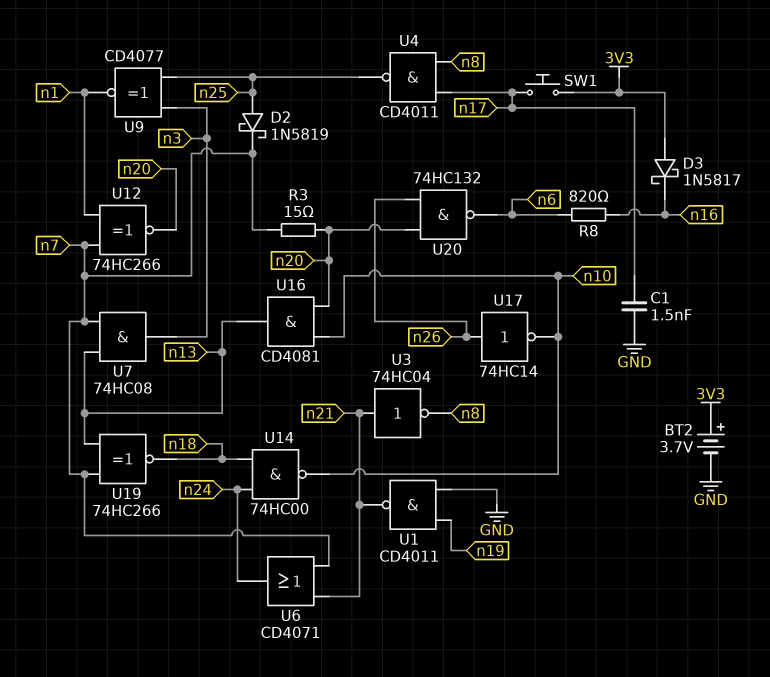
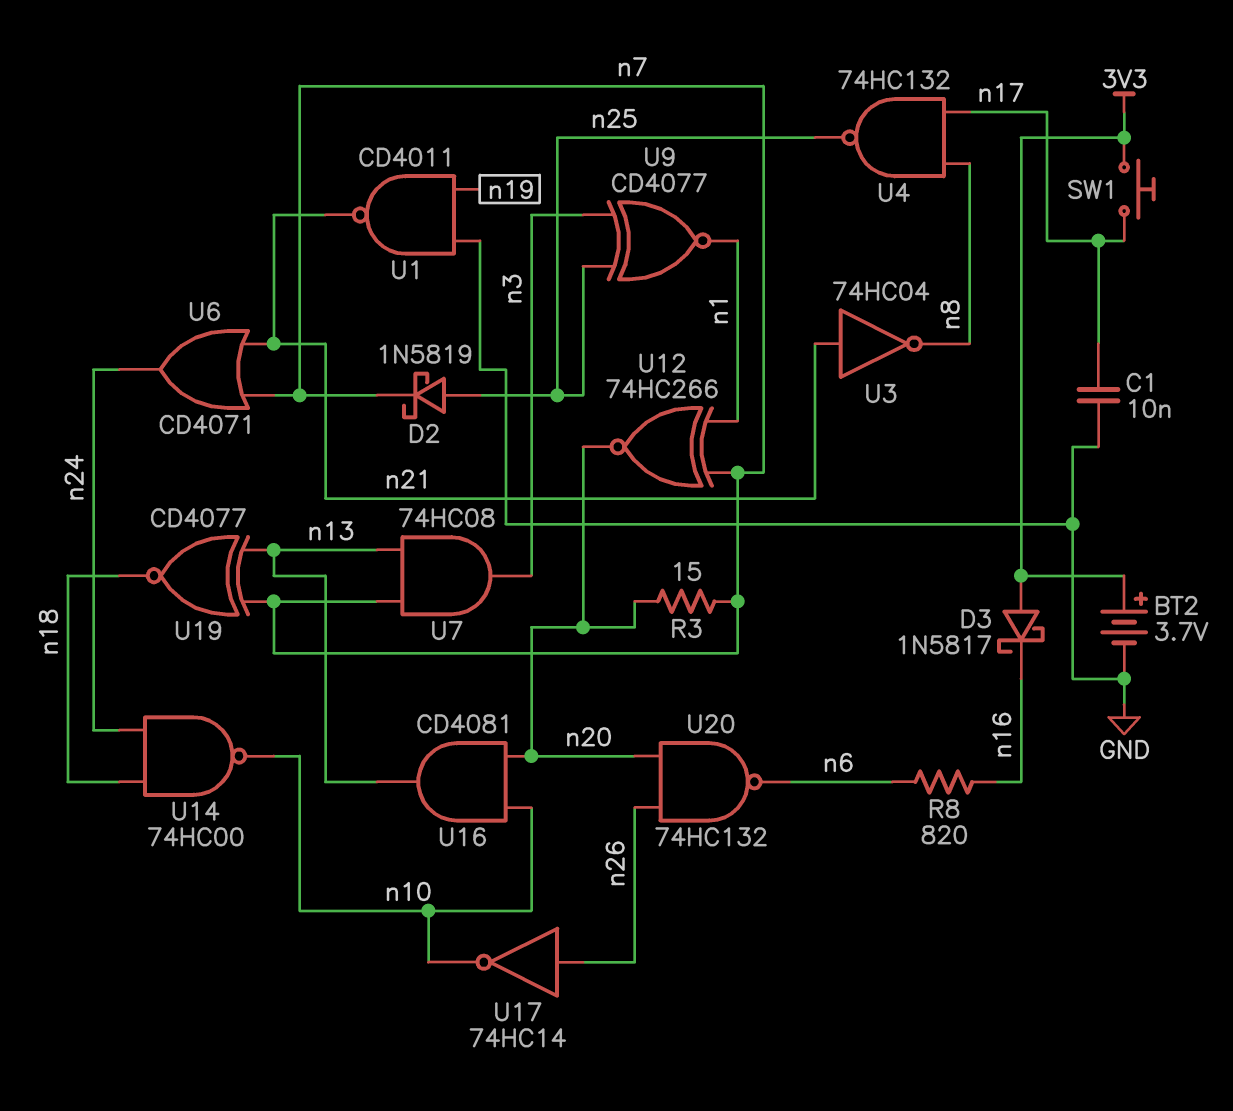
C1: 1.5nF (GND, n17) -> 10nF (GND, n17)
U4: NAND CD4011 (in n8, in n17, out n25) -> NAND 74HC132 (in n8, in n17, out n25)
U19: XNOR 74HC266 (in n7, in n13, out n18) -> XNOR CD4077 (in n7, in n13, out n18)

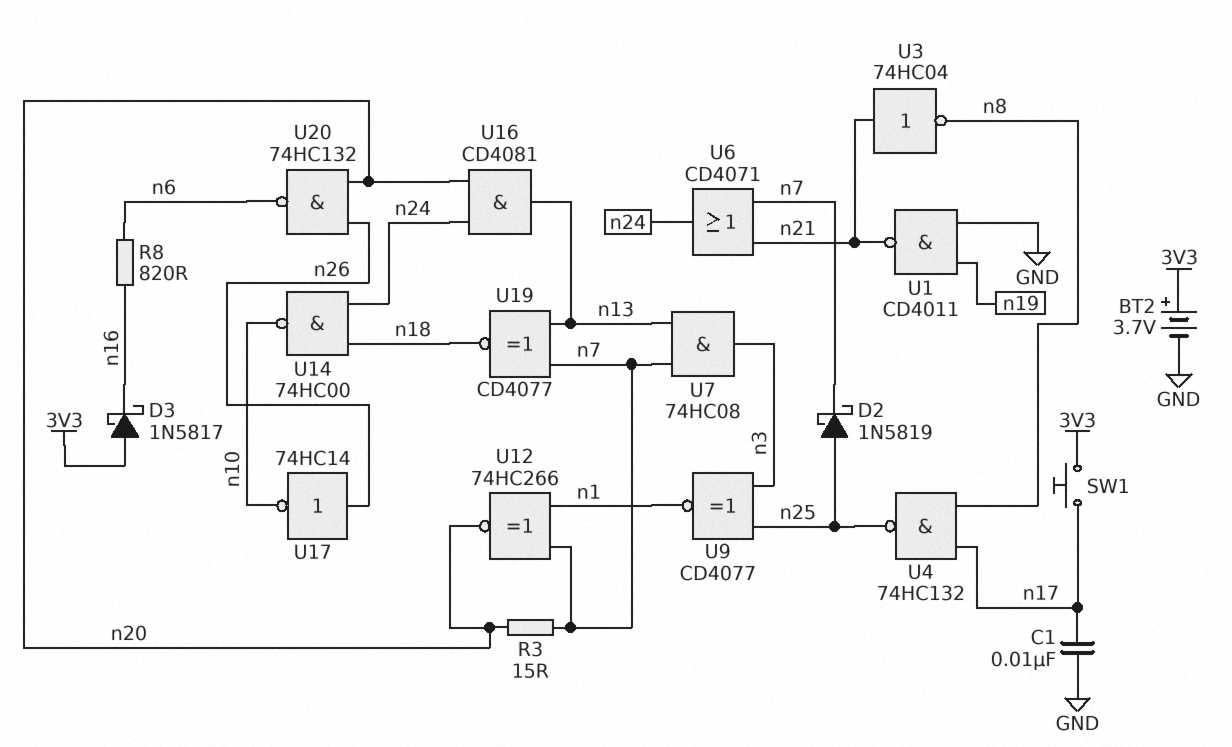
U16: AND CD4081 (in n10, in n20, out n13) -> AND CD4081 (in n20, in n24, out n13)

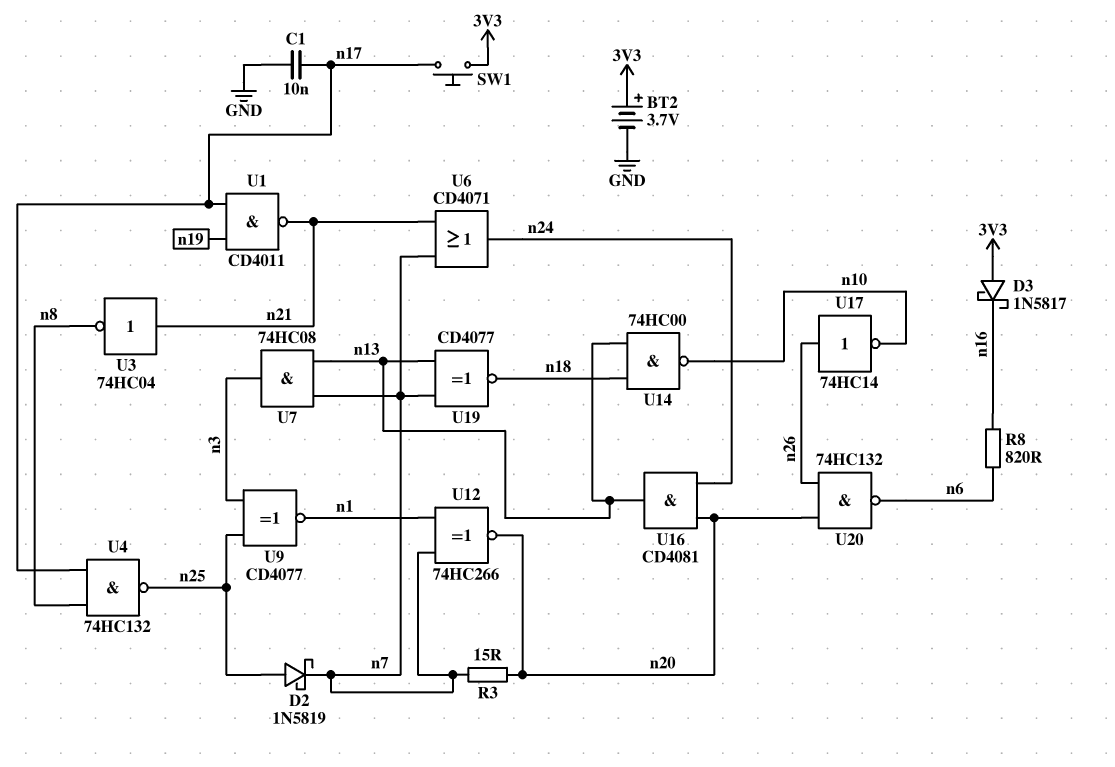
U1: NAND CD4011 (in GND, in n19, out n21) -> NAND CD4011 (in n17, in n19, out n21)
U14: NAND 74HC00 (in n18, in n24, out n10) -> NAND 74HC00 (in n13, in n18, out n10)

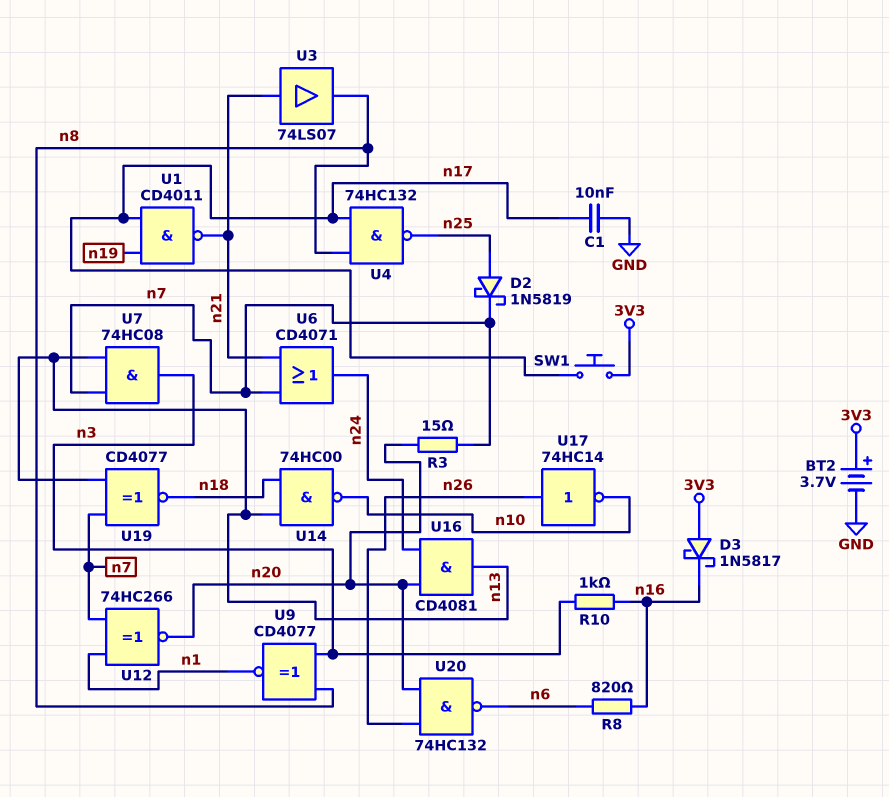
R10: none -> 1k (n3, n16)
U3: NOT 74HC04 (in n21, out n8) -> buffer 74LS07 (in n21, out n8)
U9: XNOR CD4077 (in n3, in n25, out n1) -> XNOR CD4077 (in n3, in n8, out n1)

